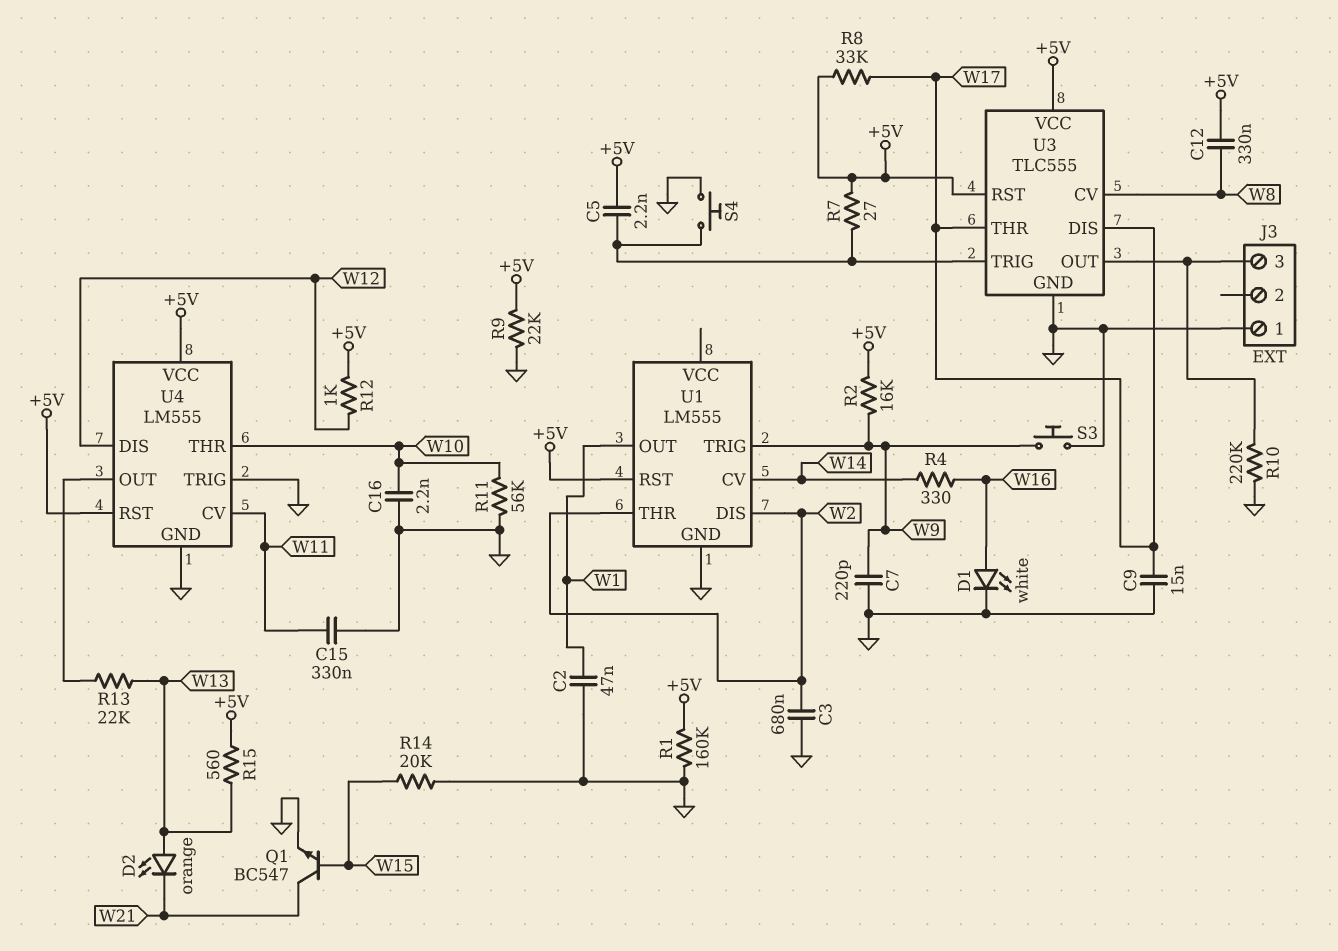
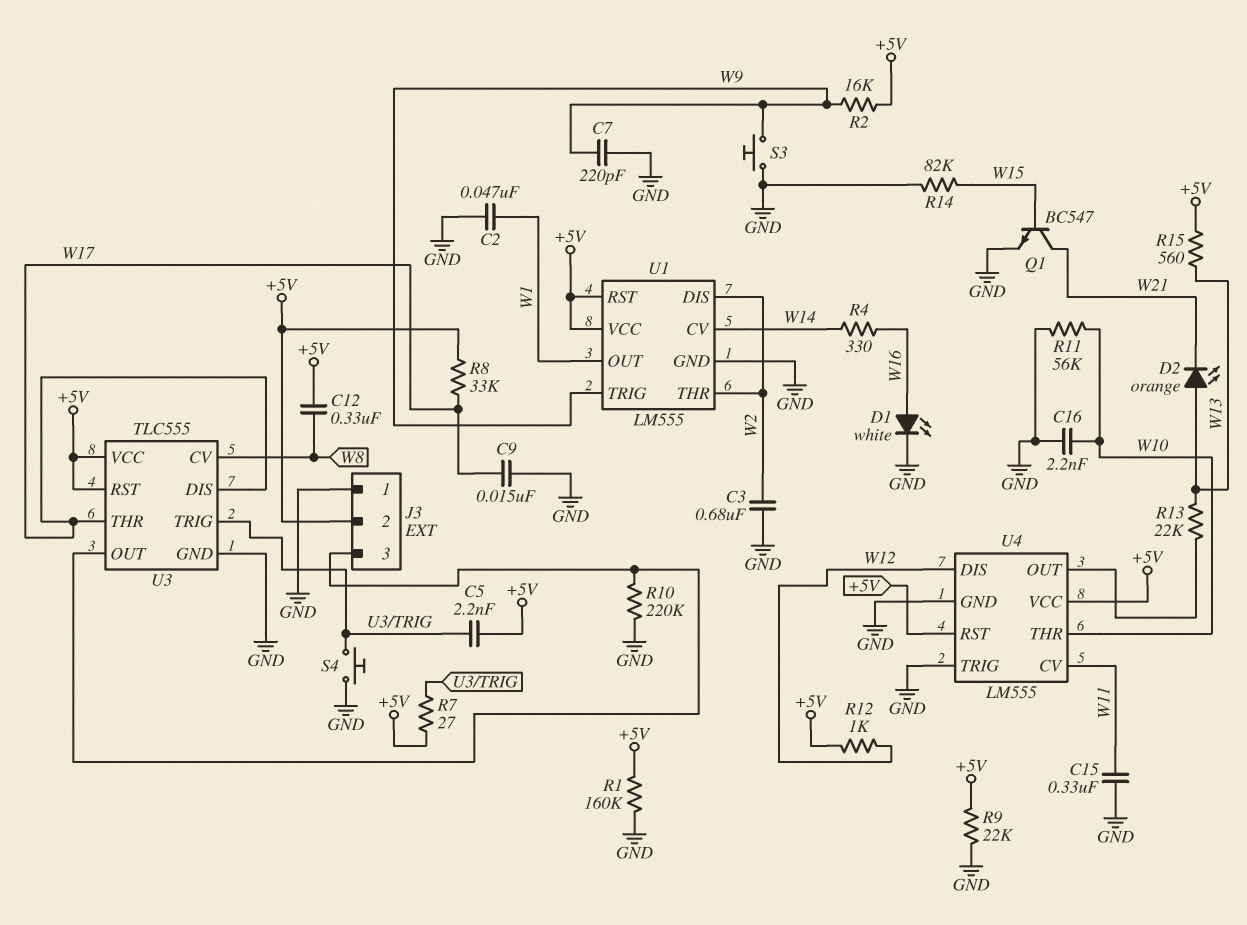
J3 pin 2: none -> +5V
R14: 20k (GND, W15) -> 82k (GND, W15)
U1 pin VCC: none -> +5V

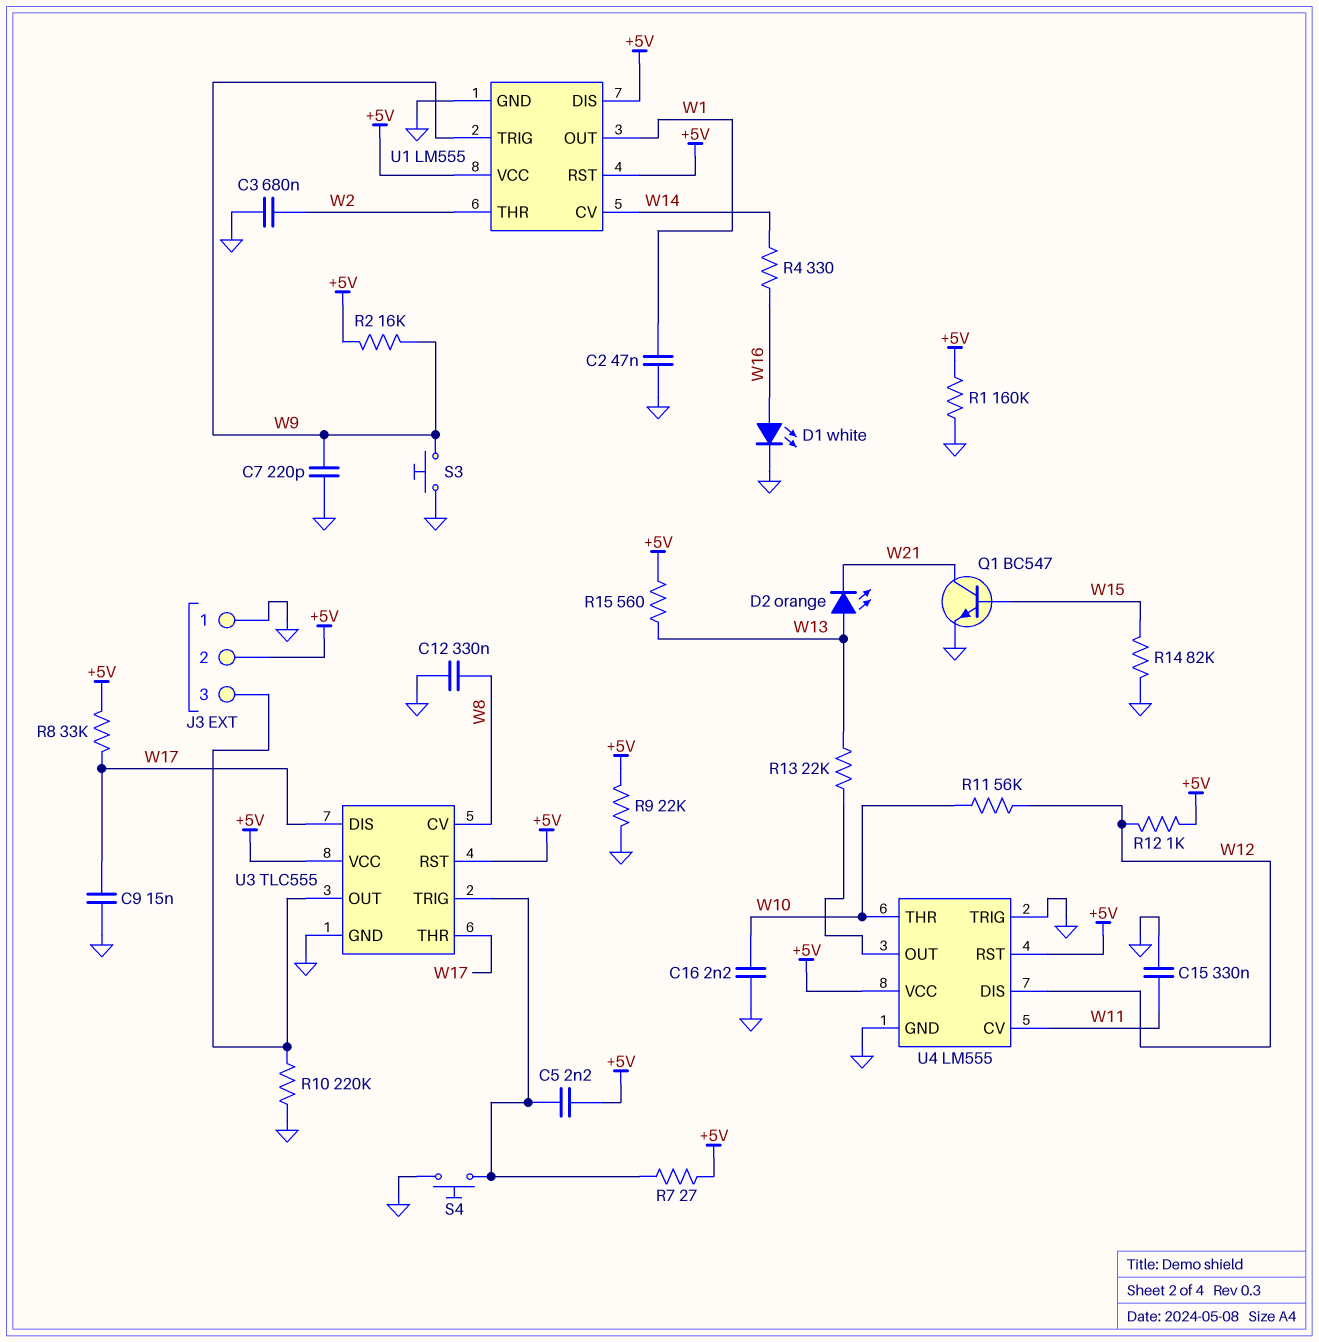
C12: 330nF (+5V, W8) -> 330nF (GND, W8)
R11: 56k (GND, W10) -> 56k (W10, W12)
U1 pin DIS: W2 -> +5V

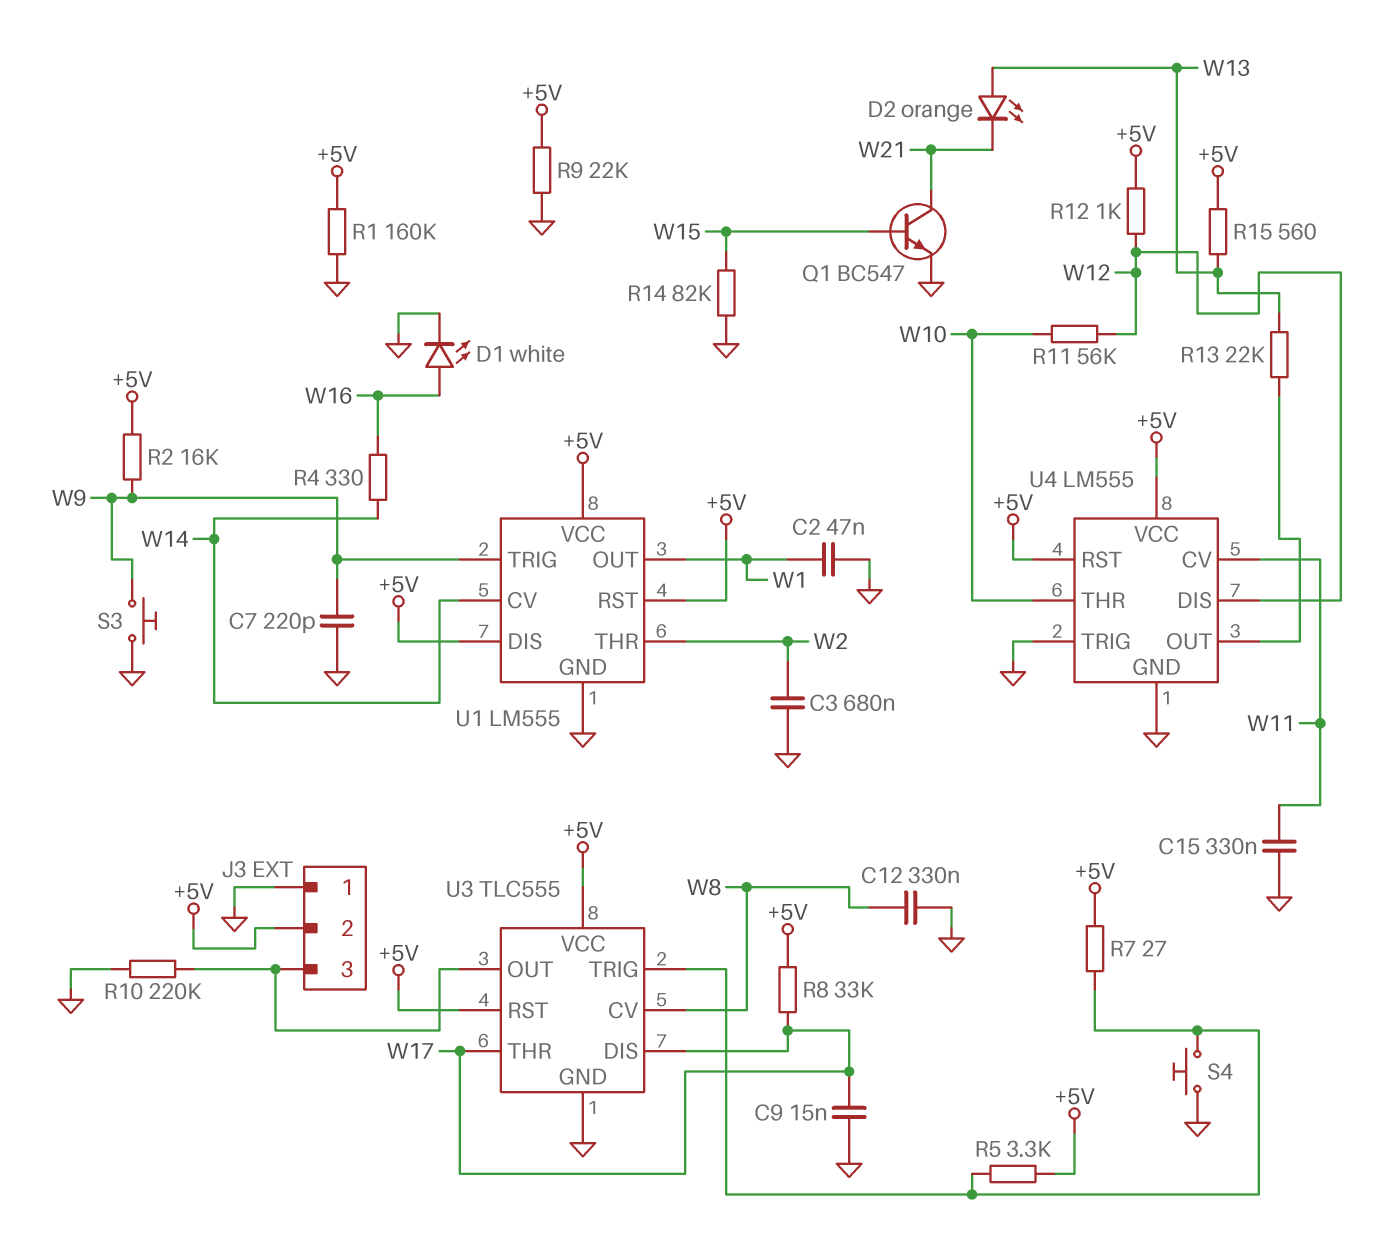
C5: 2.2nF (+5V, U3/TRIG) -> none
C16: 2.2nF (GND, W10) -> none
R5: none -> 3.3k (+5V, U3/TRIG)

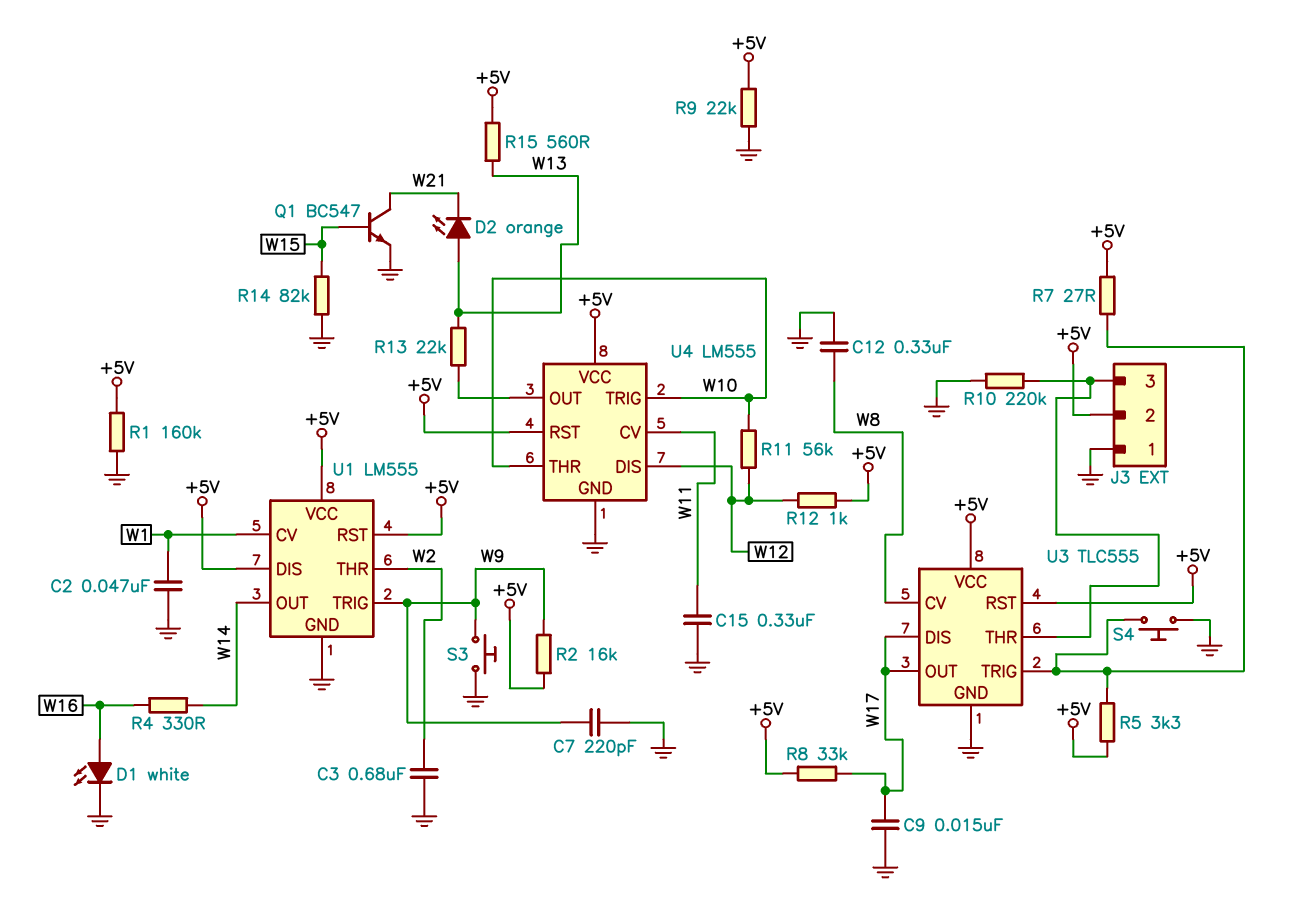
U1 pin CV: W14 -> W1
U1 pin OUT: W1 -> W14
U3 pin OUT: J3/3 -> W17
U3 pin THR: W17 -> J3/3
U4 pin TRIG: GND -> W10

